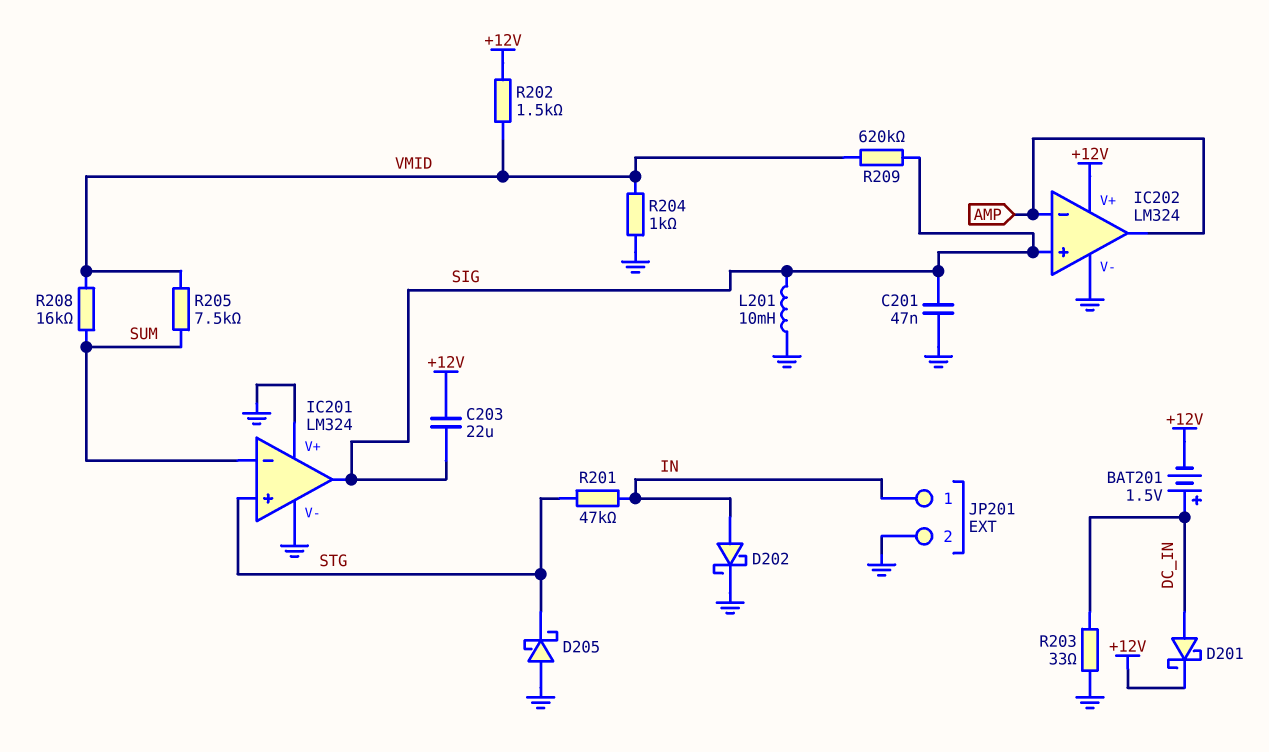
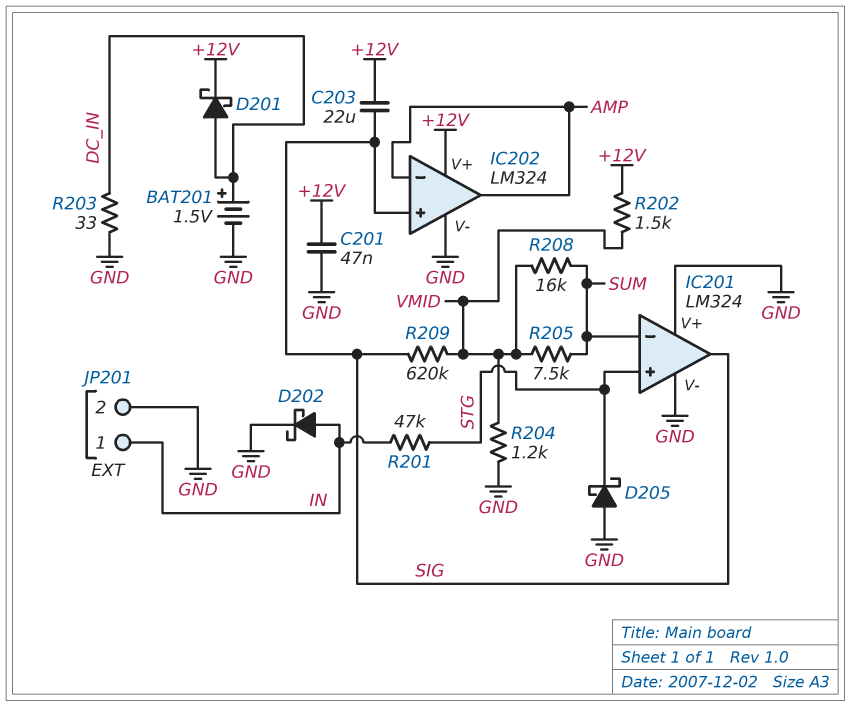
BAT201: 1.5V (plus DC_IN, minus +12V) -> 1.5V (plus DC_IN, minus GND)
C201: 47nF (GND, SIG) -> 47nF (+12V, GND)
L201: 10mH (GND, SIG) -> none
R204: 1k (GND, VMID) -> 1.2k (GND, VMID)

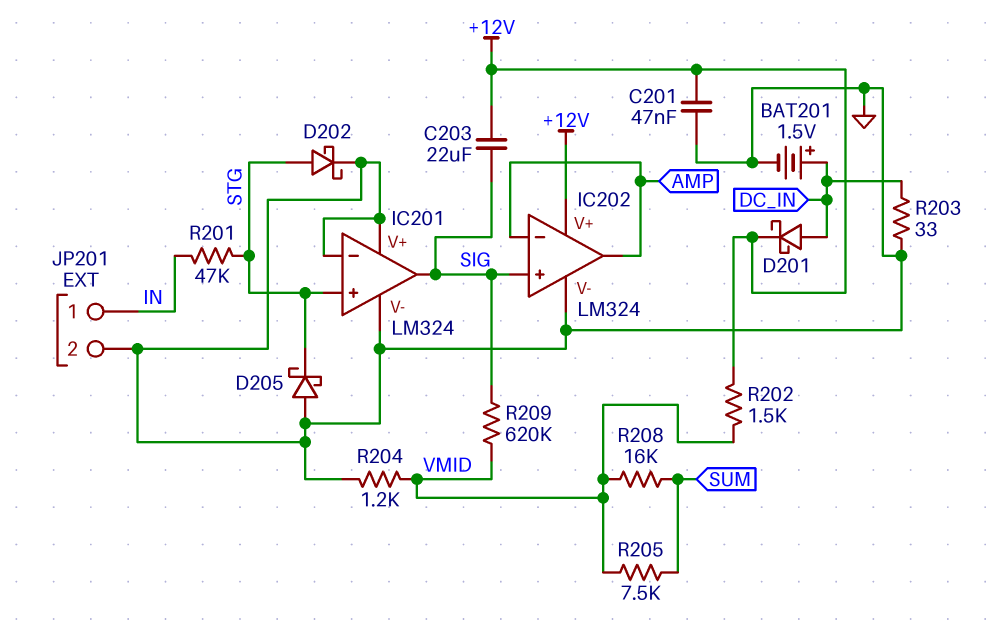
D202: schottky (A IN, K GND) -> schottky (A STG, K GND)
IC201 pin in-: SUM -> GND

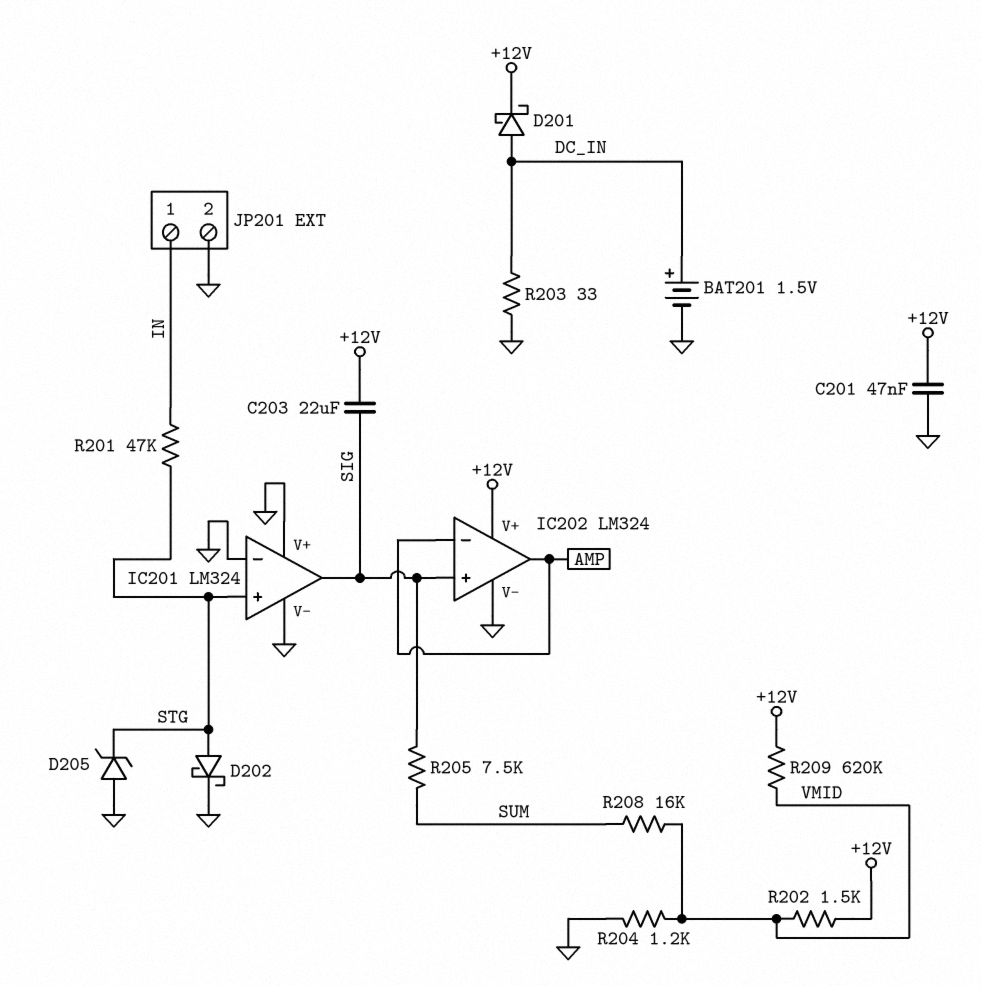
D205: schottky (A GND, K STG) -> zener (A GND, K STG)
R205: 7.5k (SUM, VMID) -> 7.5k (SIG, SUM)
R209: 620k (SIG, VMID) -> 620k (+12V, VMID)

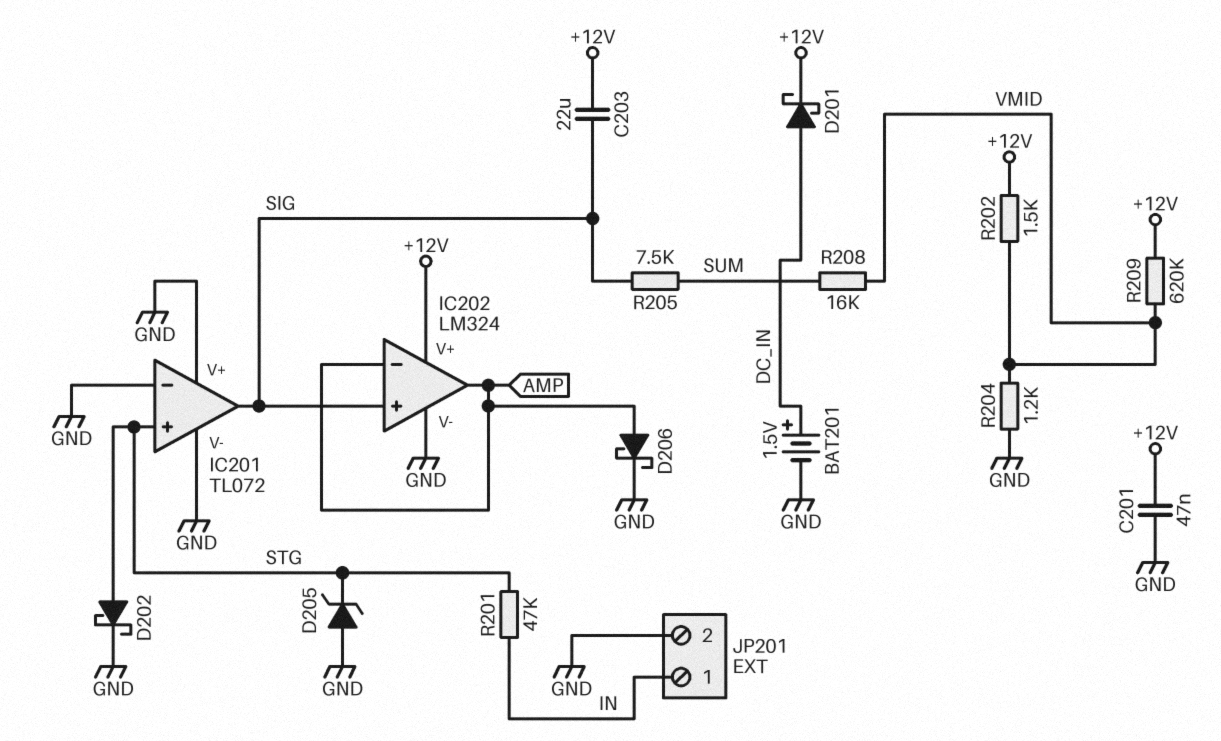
D206: none -> schottky (A AMP, K GND)
IC201: LM324 -> TL072
R203: 33 (DC_IN, GND) -> none

